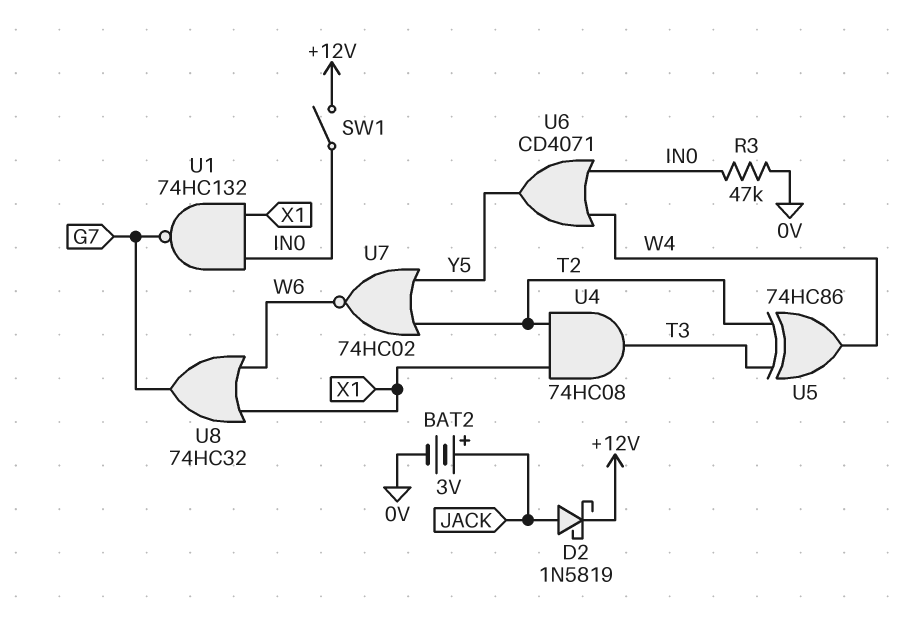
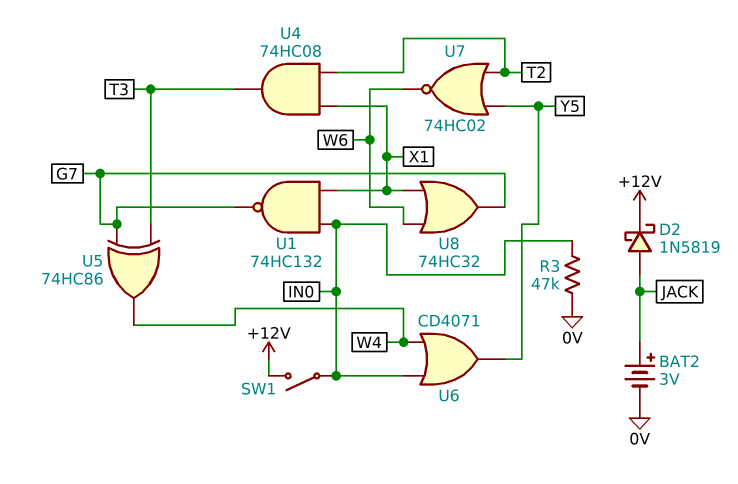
U5: XOR 74HC86 (in T2, in T3, out W4) -> XOR 74HC86 (in G7, in T3, out W4)

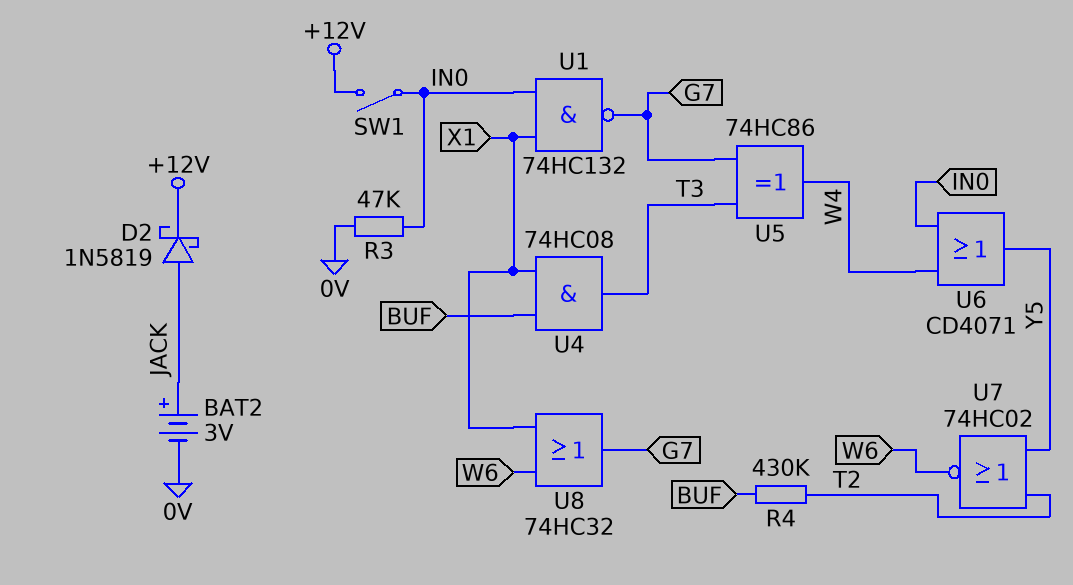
R4: none -> 430k (BUF, T2)
U4: AND 74HC08 (in T2, in X1, out T3) -> AND 74HC08 (in BUF, in X1, out T3)

